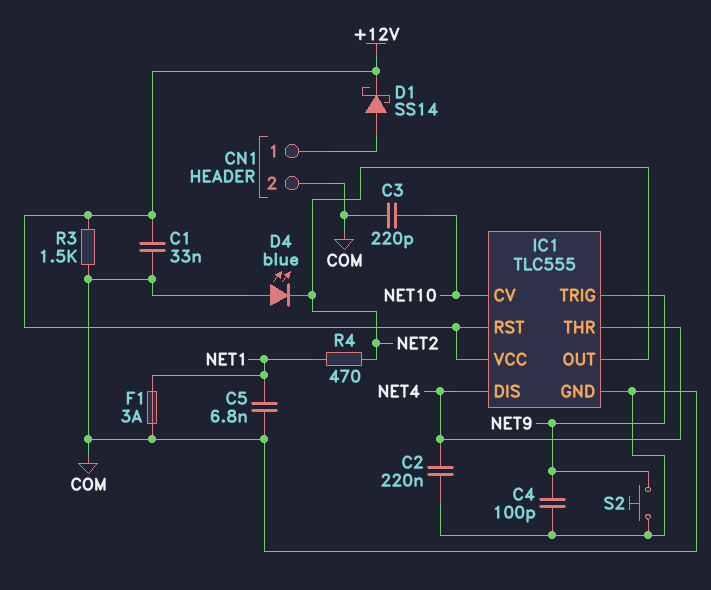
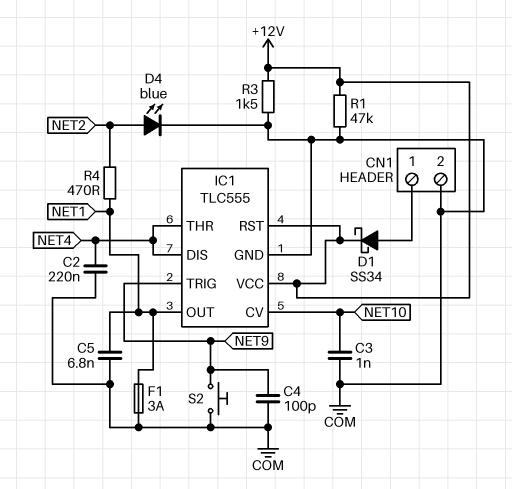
C1: 33nF (+12V, COM) -> none
C3: 220pF (COM, NET10) -> 1nF (COM, NET10)
D1: schottky SS14 (A CN1/1, K +12V) -> schottky SS34 (A CN1/1, K +12V)
D4: LED blue (A COM, K NET2) -> LED blue (A NET2, K COM)
IC1 pin OUT: NET2 -> NET1
R1: none -> 47k (+12V, COM)

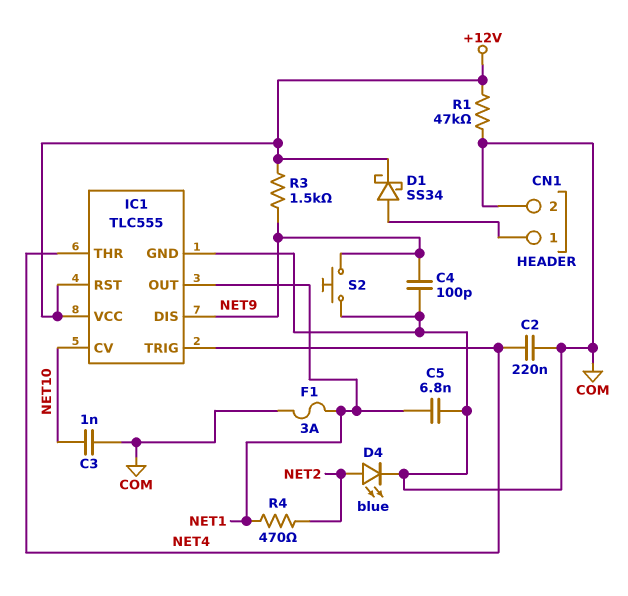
IC1 pin DIS: NET4 -> NET9
IC1 pin TRIG: NET9 -> NET4
R3: 1.5k (+12V, COM) -> 1.5k (+12V, NET9)

